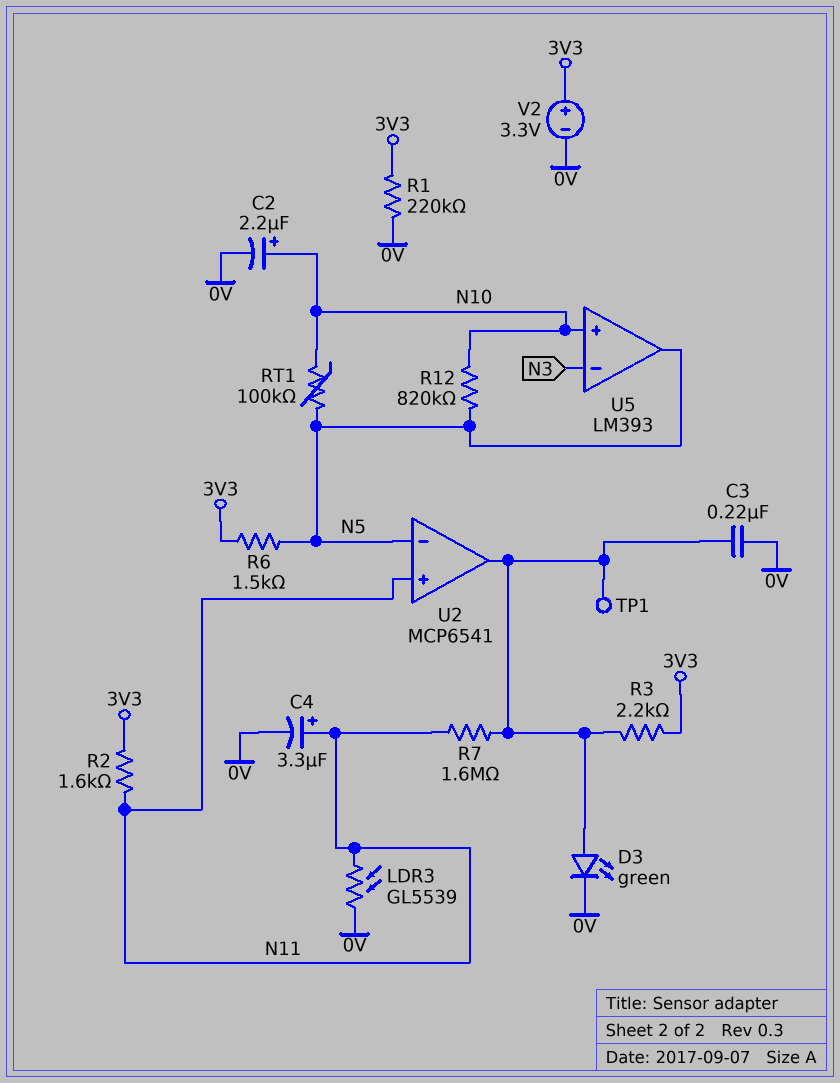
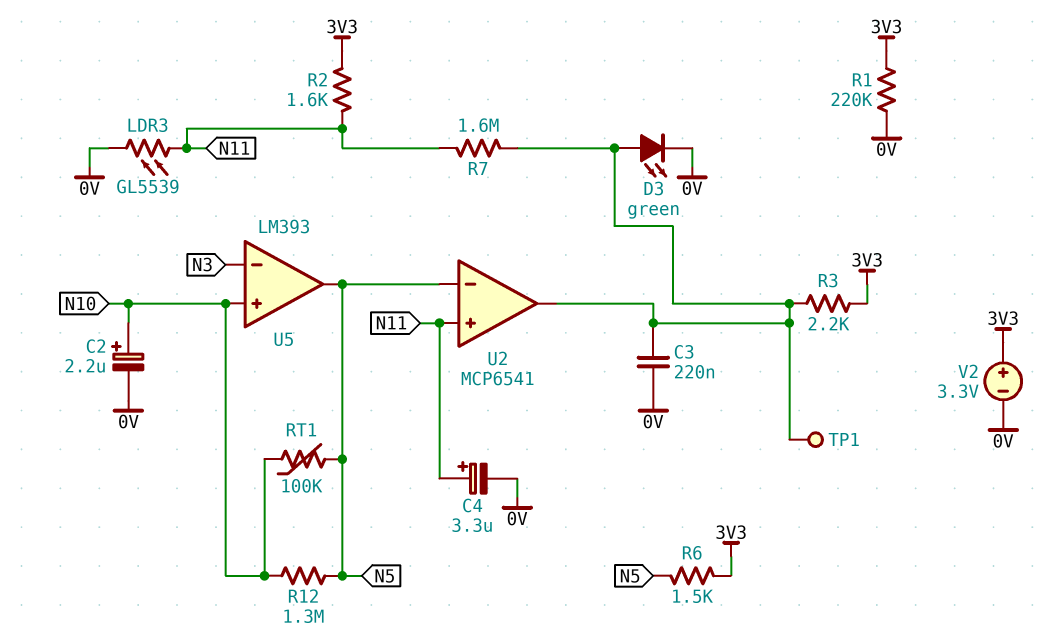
R12: 820k (N5, N10) -> 1.3M (N5, N10)

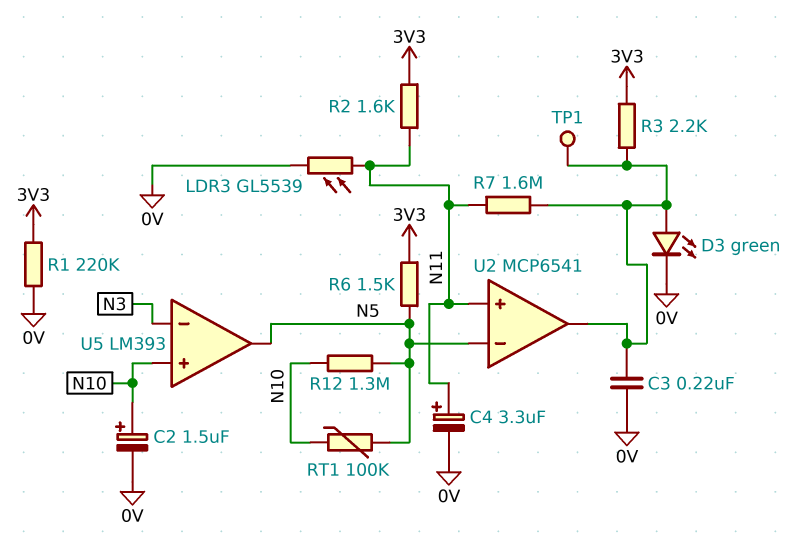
C2: 2.2uF (plus N10, minus 0V) -> 1.5uF (plus N10, minus 0V)
V2: 3.3V (plus 3V3, minus 0V) -> none

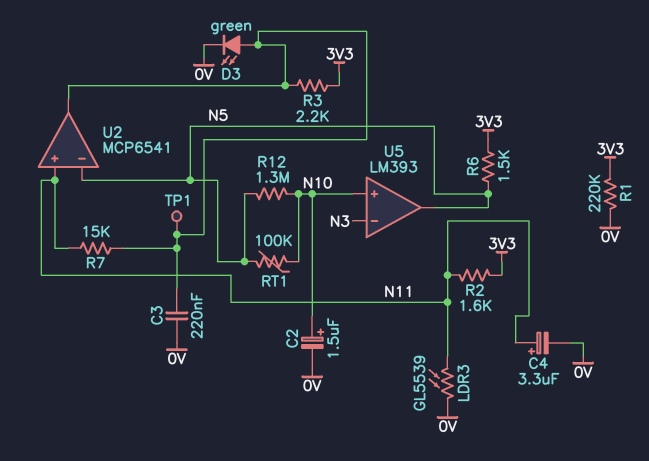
R7: 1.6M (N11, U2/out) -> 15k (N11, U2/out)

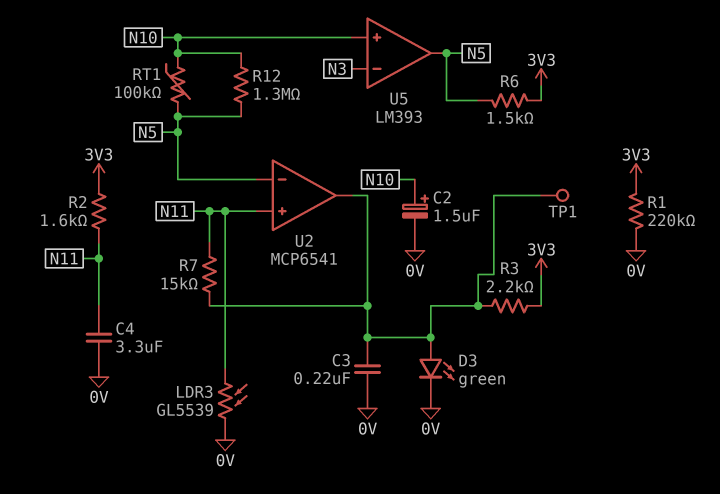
C4: 3.3uF (plus N11, minus 0V) -> 3.3uF (0V, N11)

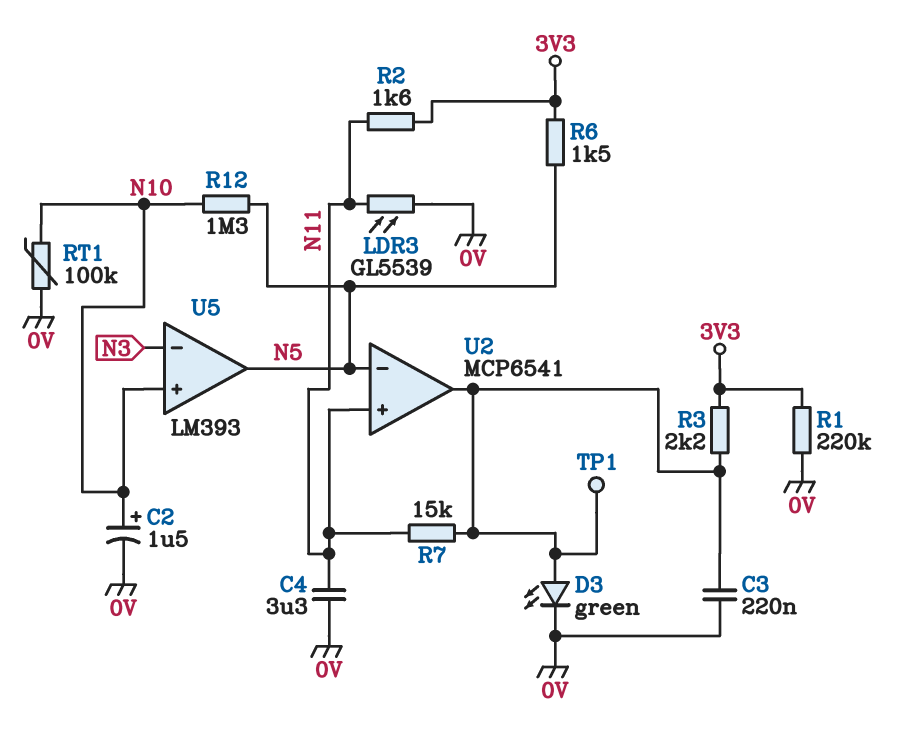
RT1: 100k (N5, N10) -> 100k (0V, N10)

